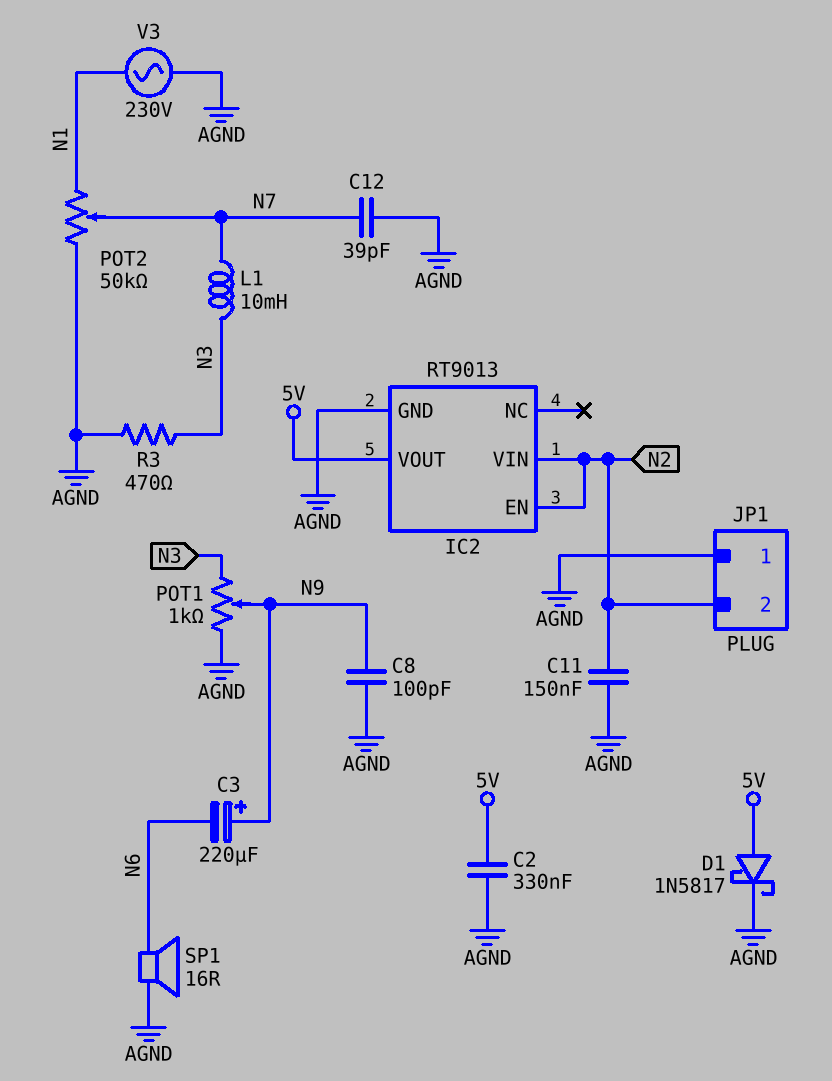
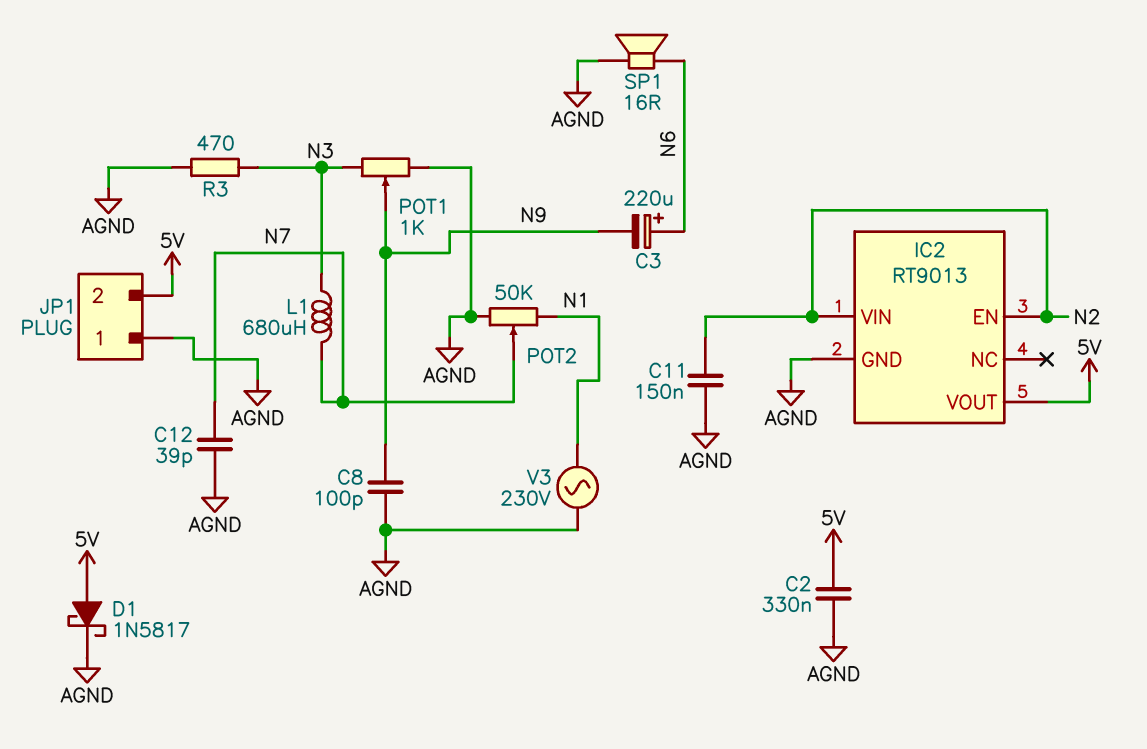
C3: 220uF (plus N9, minus N6) -> 220uF (plus N6, minus N9)
JP1 pin 2: N2 -> 5V
L1: 10mH (N3, N7) -> 680uH (N3, N7)

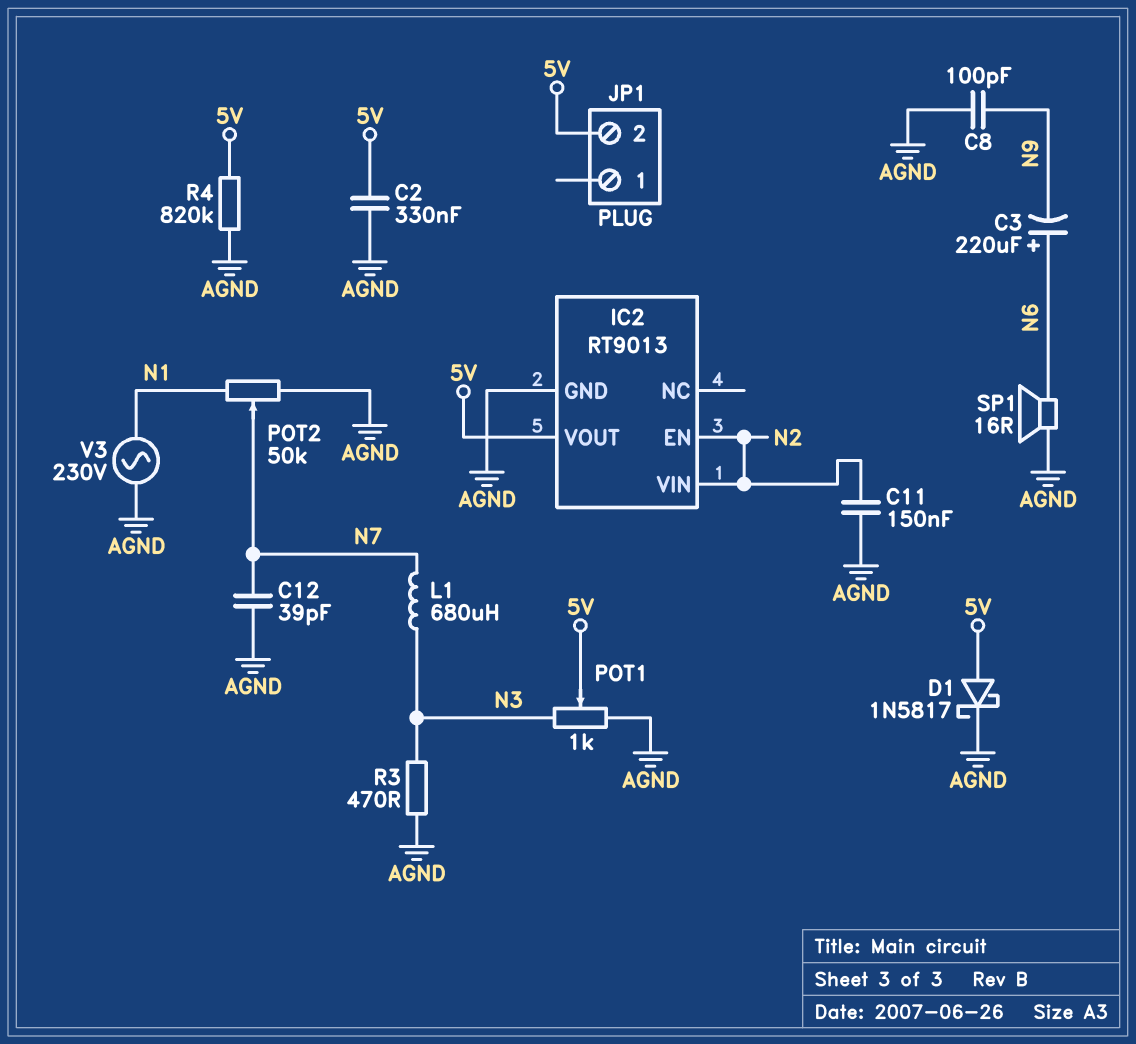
JP1 pin 1: AGND -> none
POT1: 1k (AGND, N3, wiper N9) -> 1k (AGND, N3, wiper 5V)
R4: none -> 820k (5V, AGND)

